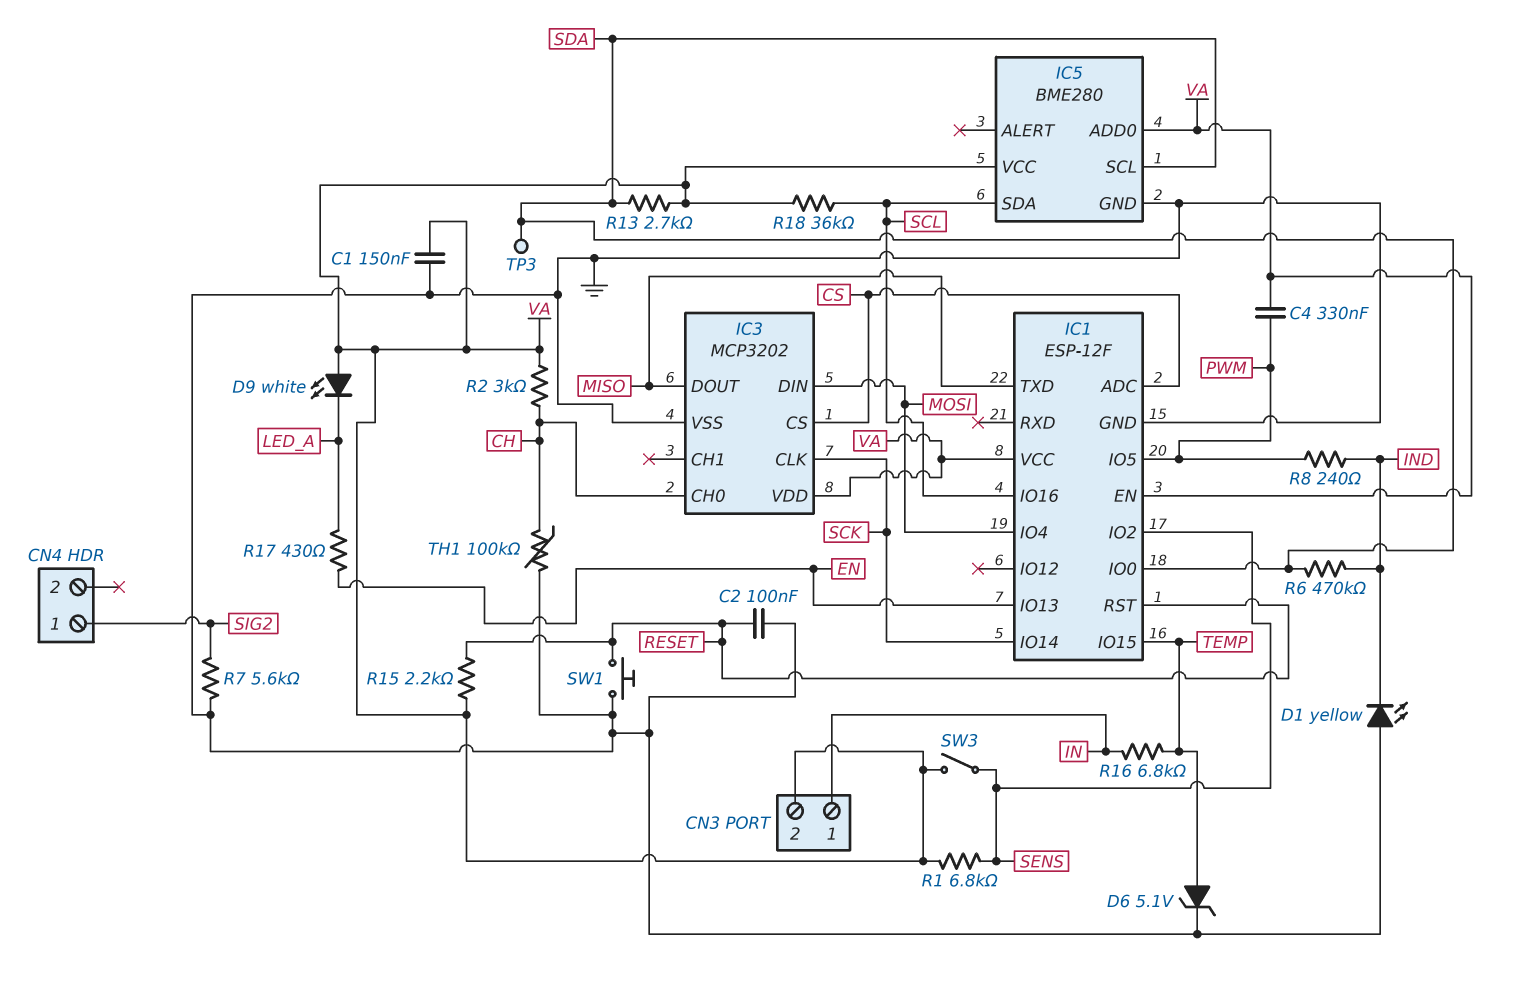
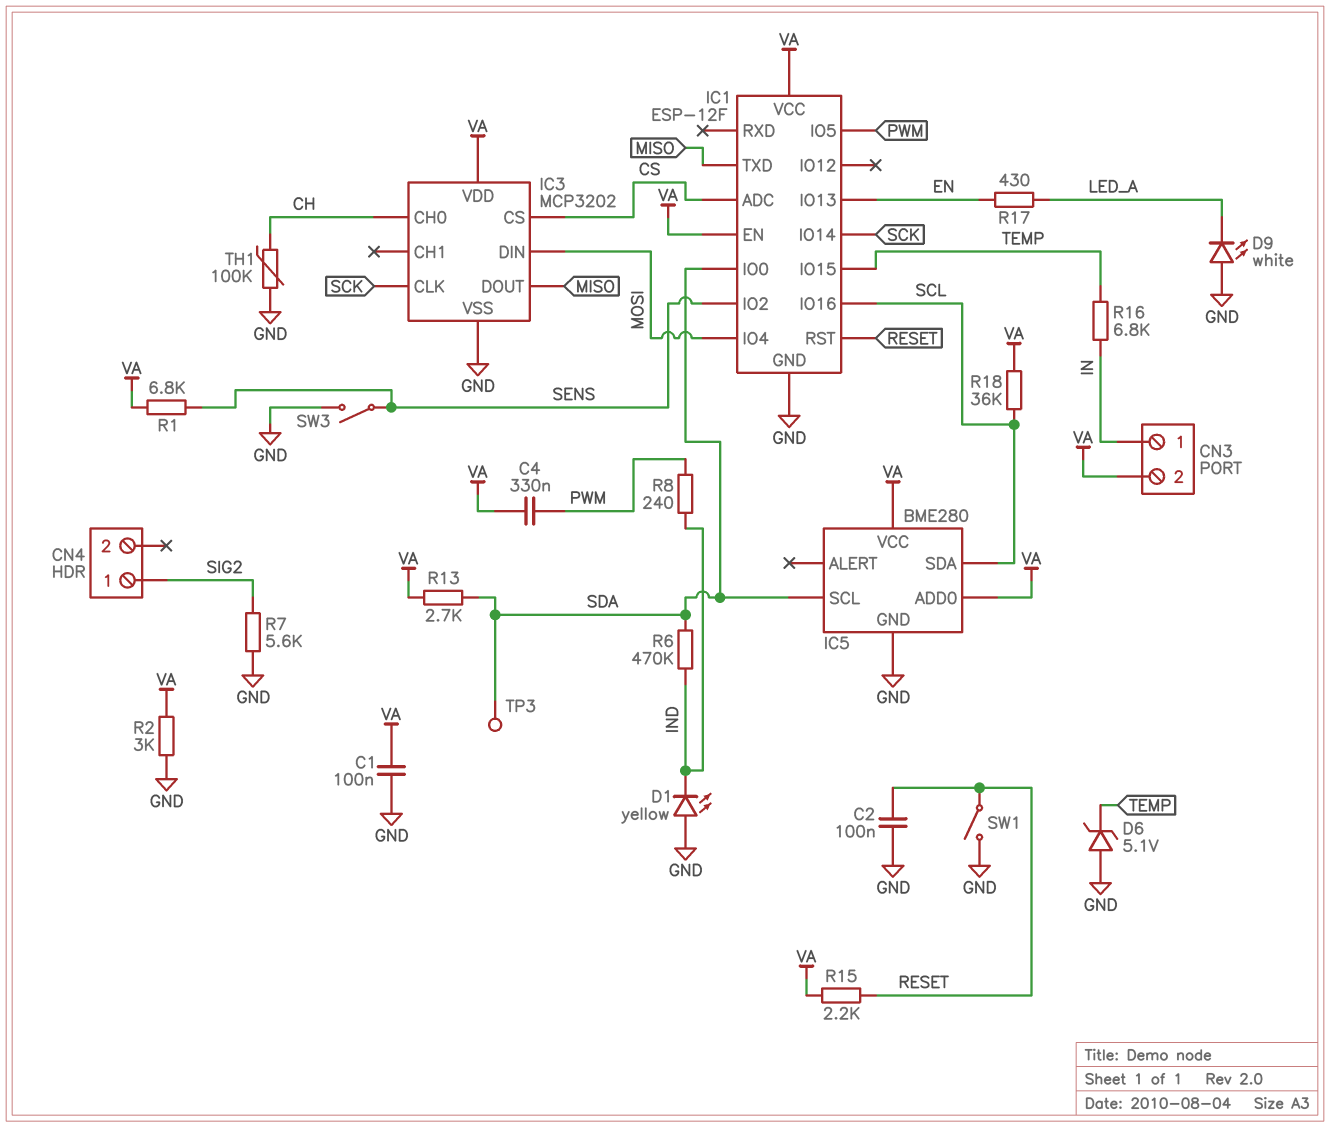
C1: 150nF (GND, VA) -> 100nF (GND, VA)
D6: zener 5.1V (A TEMP, K GND) -> zener 5.1V (A GND, K TEMP)
D9: LED white (A VA, K LED_A) -> LED white (A GND, K LED_A)
R2: 3k (CH, VA) -> 3k (GND, VA)
SW1: button (GND, RESET) -> switch (GND, RESET)
SW3: switch (SENS, VA) -> switch (GND, SENS)

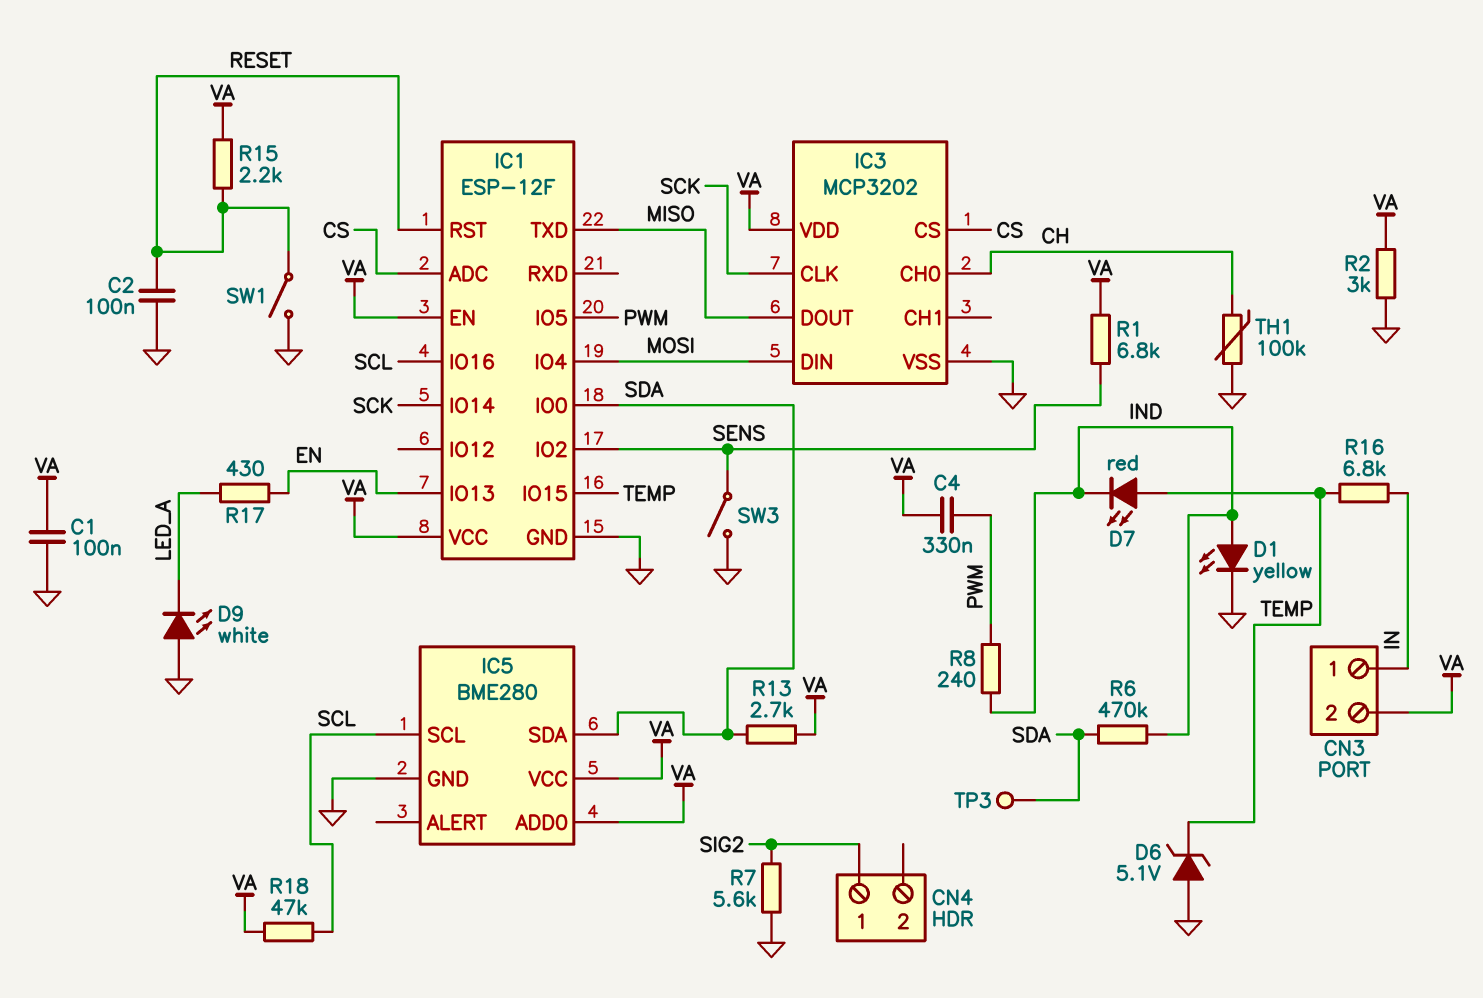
D1: LED yellow (A GND, K IND) -> LED yellow (A IND, K GND)
D7: none -> LED red (A TEMP, K IND)
IC5 pin SCL: SDA -> SCL
IC5 pin SDA: SCL -> SDA
R18: 36k (SCL, VA) -> 47k (SCL, VA)

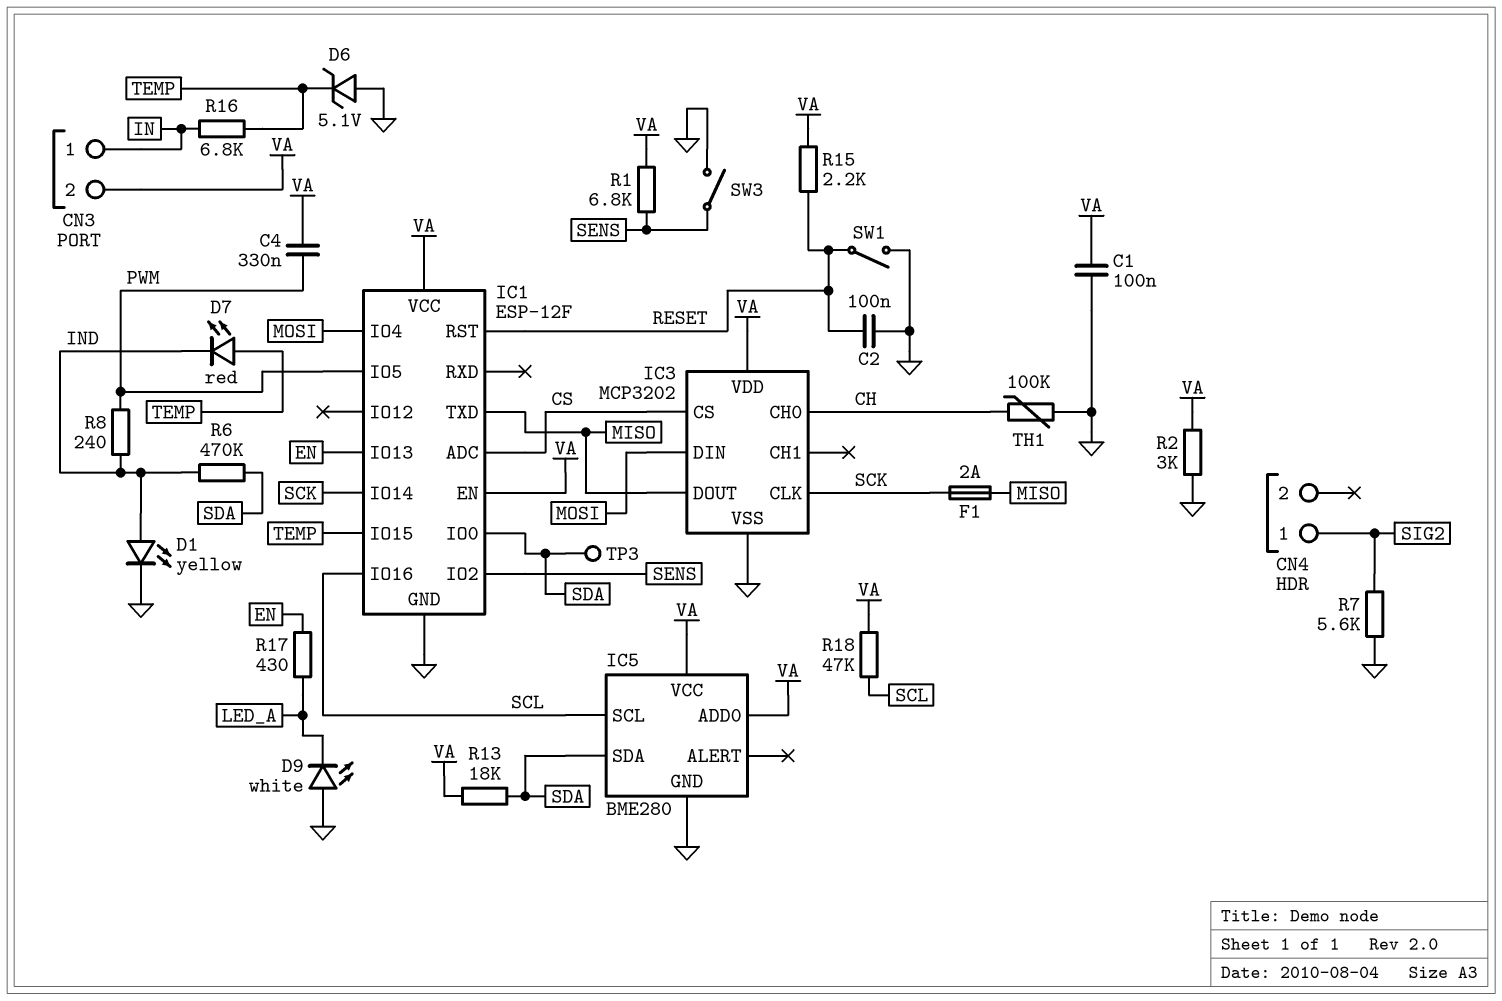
F1: none -> 2A (MISO, SCK)
R13: 2.7k (SDA, VA) -> 18k (SDA, VA)

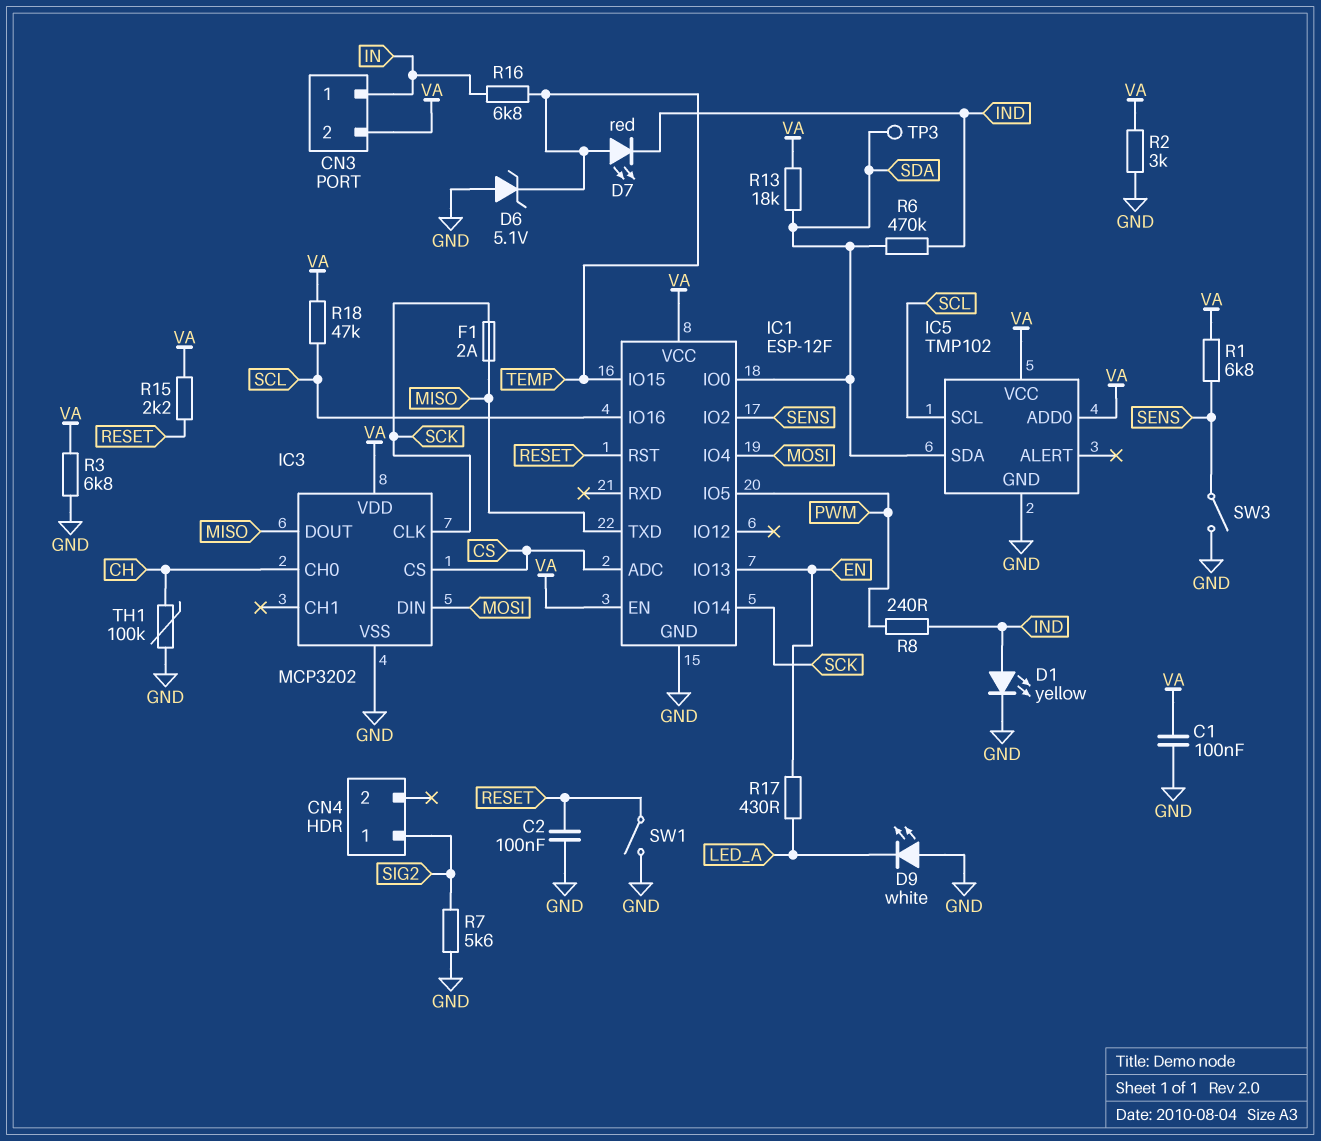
C4: 330nF (PWM, VA) -> none
IC5: BME280 -> TMP102
R3: none -> 6.8k (GND, VA)

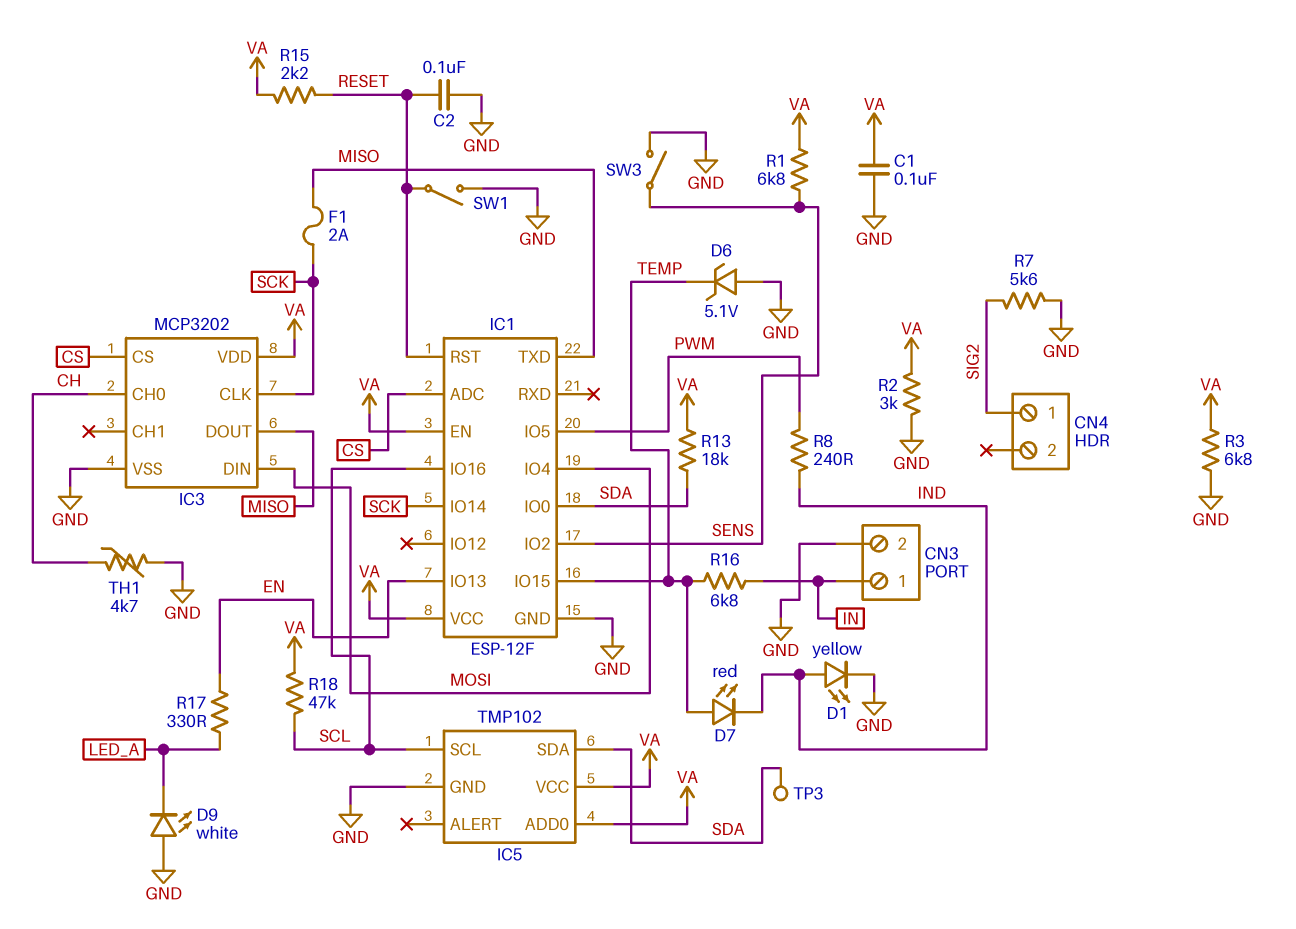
CN3 pin 2: VA -> GND
R6: 470k (IND, SDA) -> none
R17: 430 (EN, LED_A) -> 330 (EN, LED_A)
TH1: 100k (CH, GND) -> 4.7k (CH, GND)

